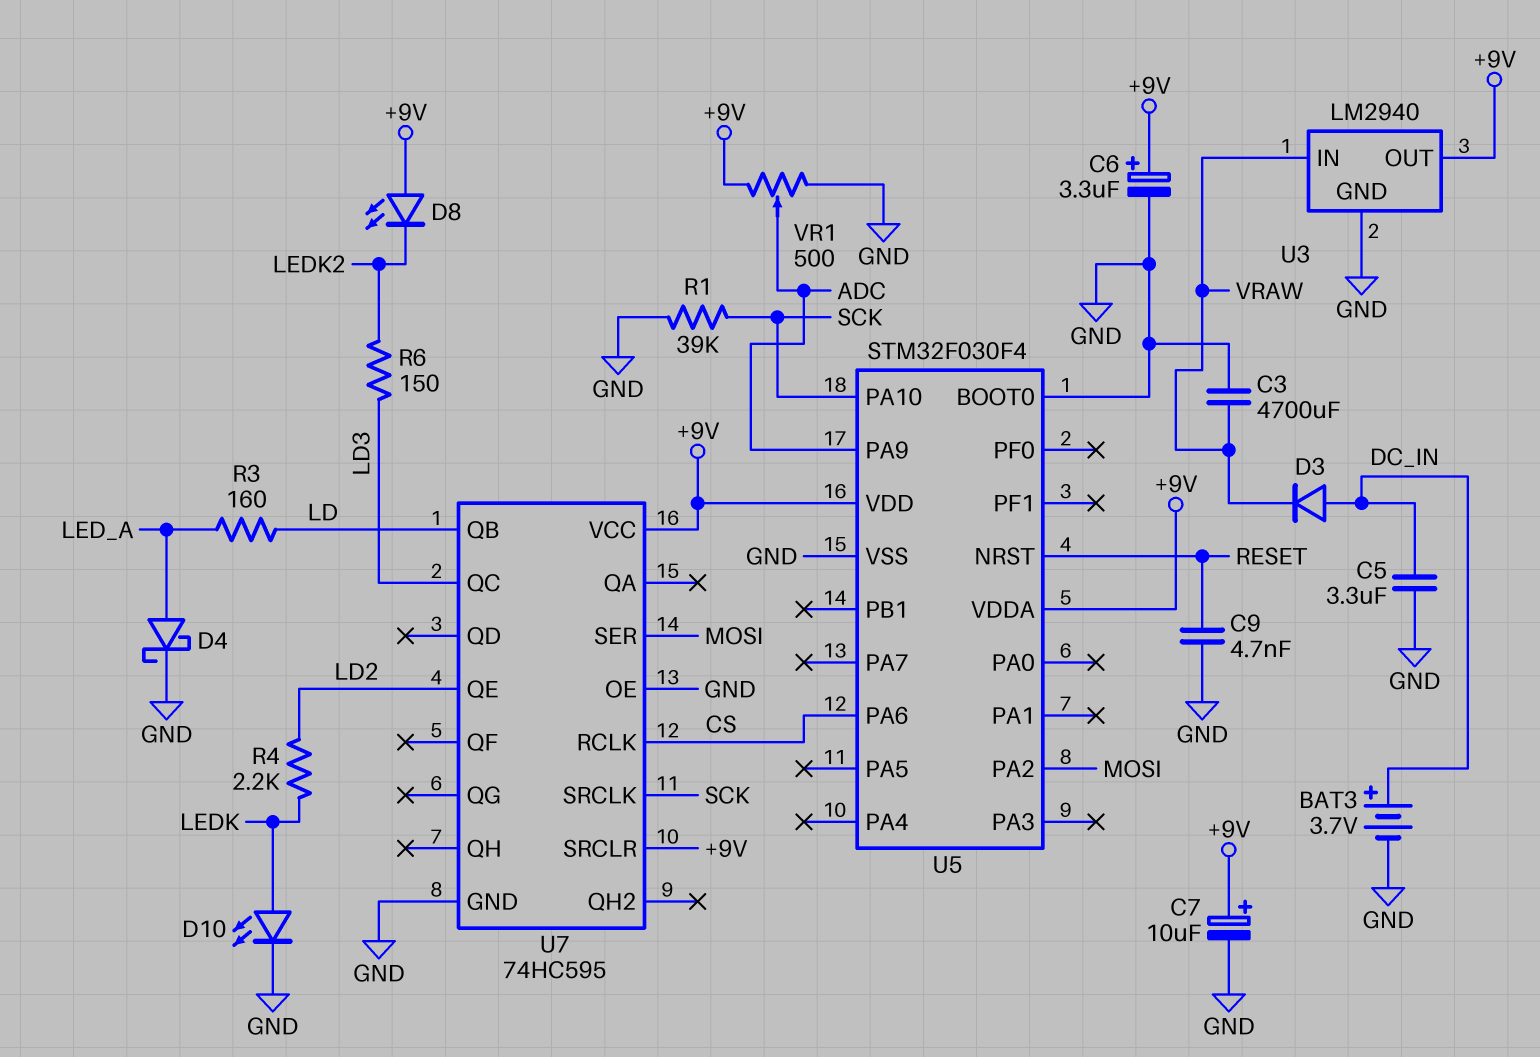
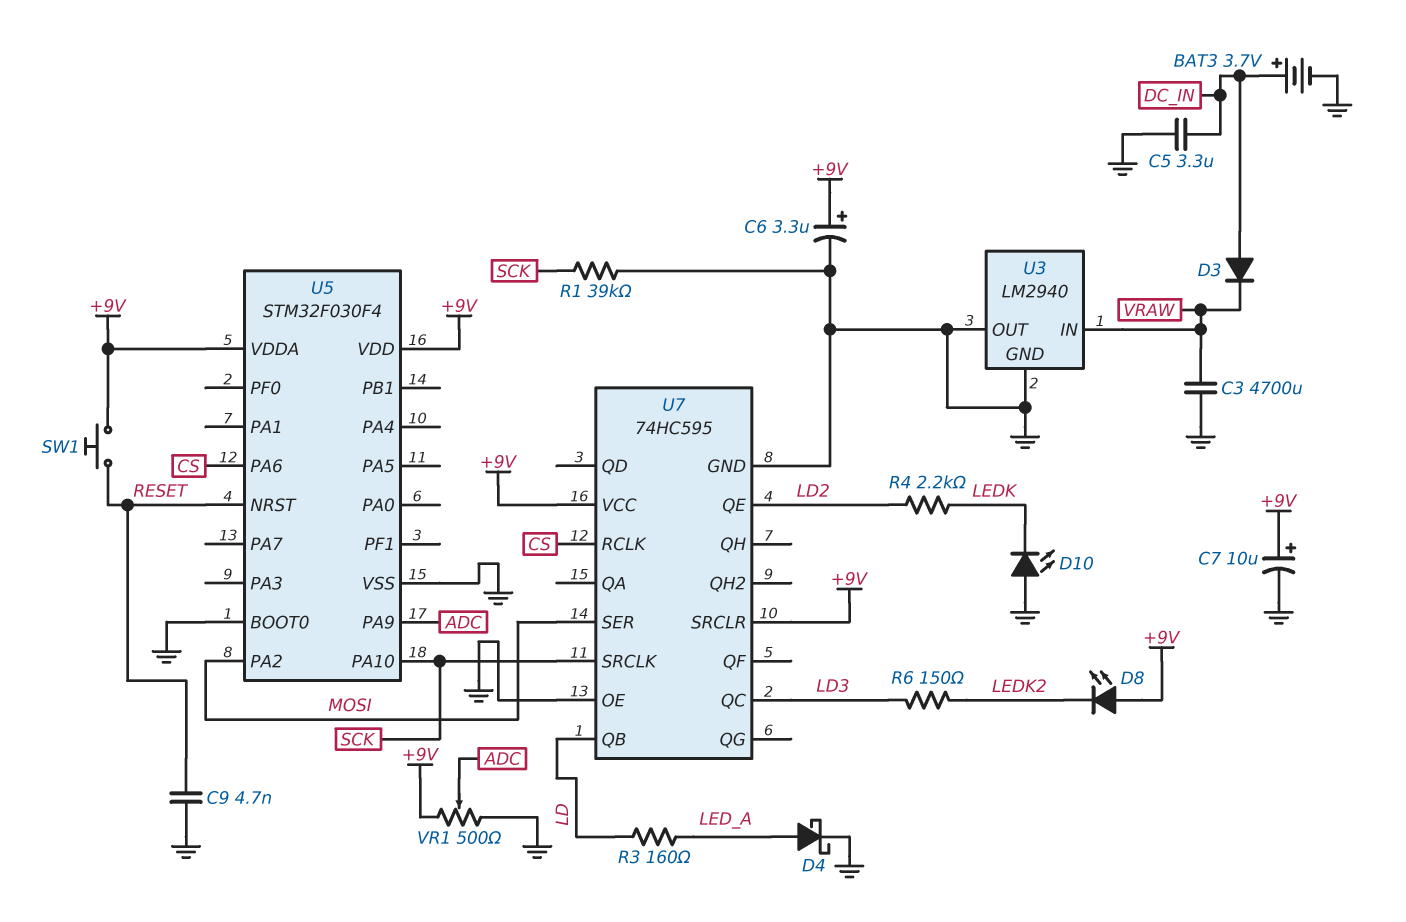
D10: LED (A LEDK, K GND) -> LED (A GND, K LEDK)
SW1: none -> button (+9V, RESET)
U3 pin OUT: +9V -> GND

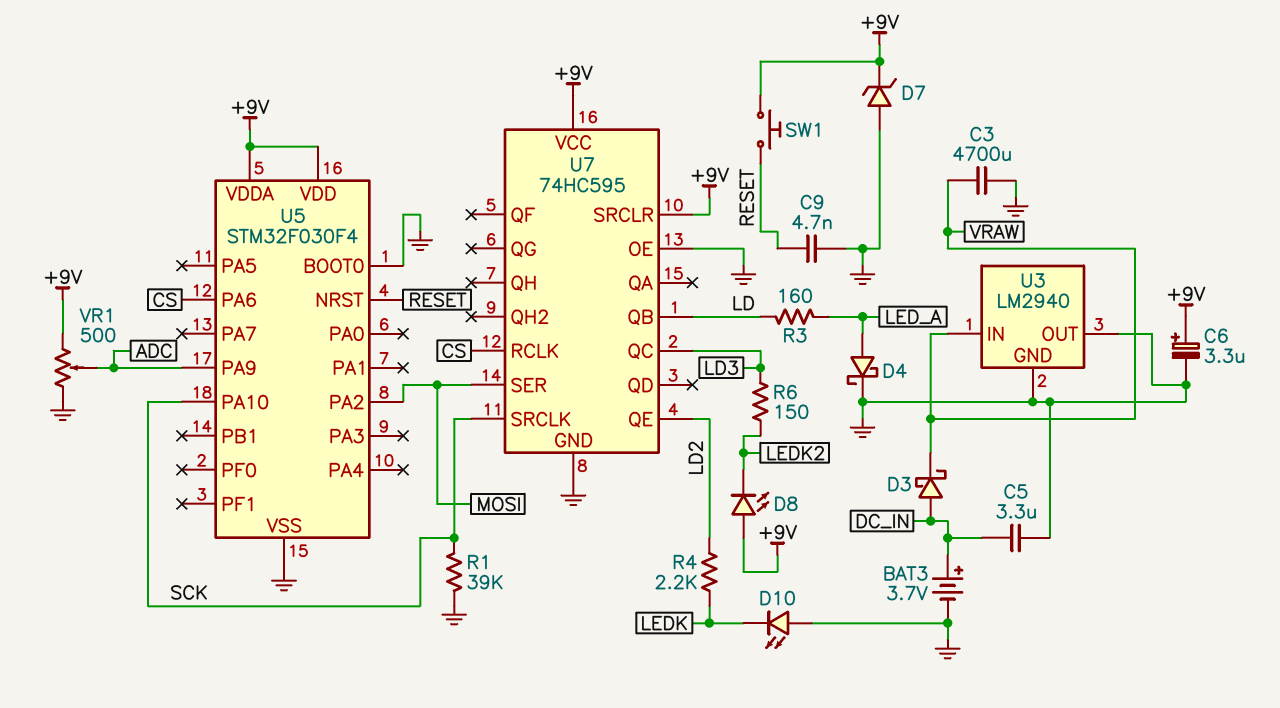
C7: 10uF (plus +9V, minus GND) -> none
D3: diode (A DC_IN, K VRAW) -> schottky (A DC_IN, K VRAW)
D7: none -> zener (A GND, K +9V)

